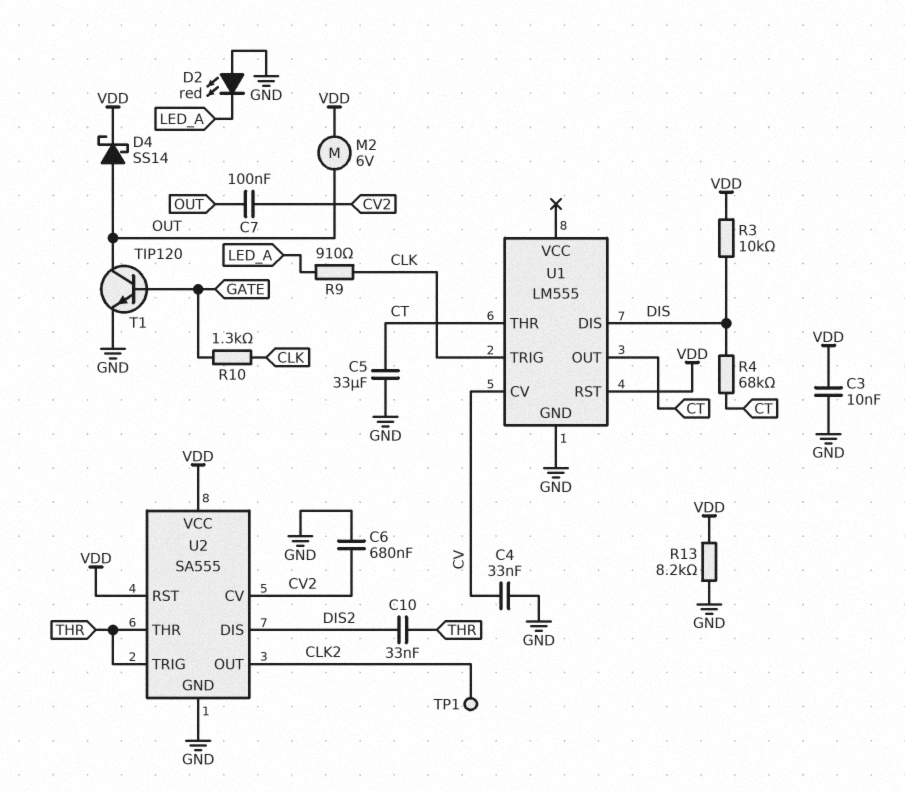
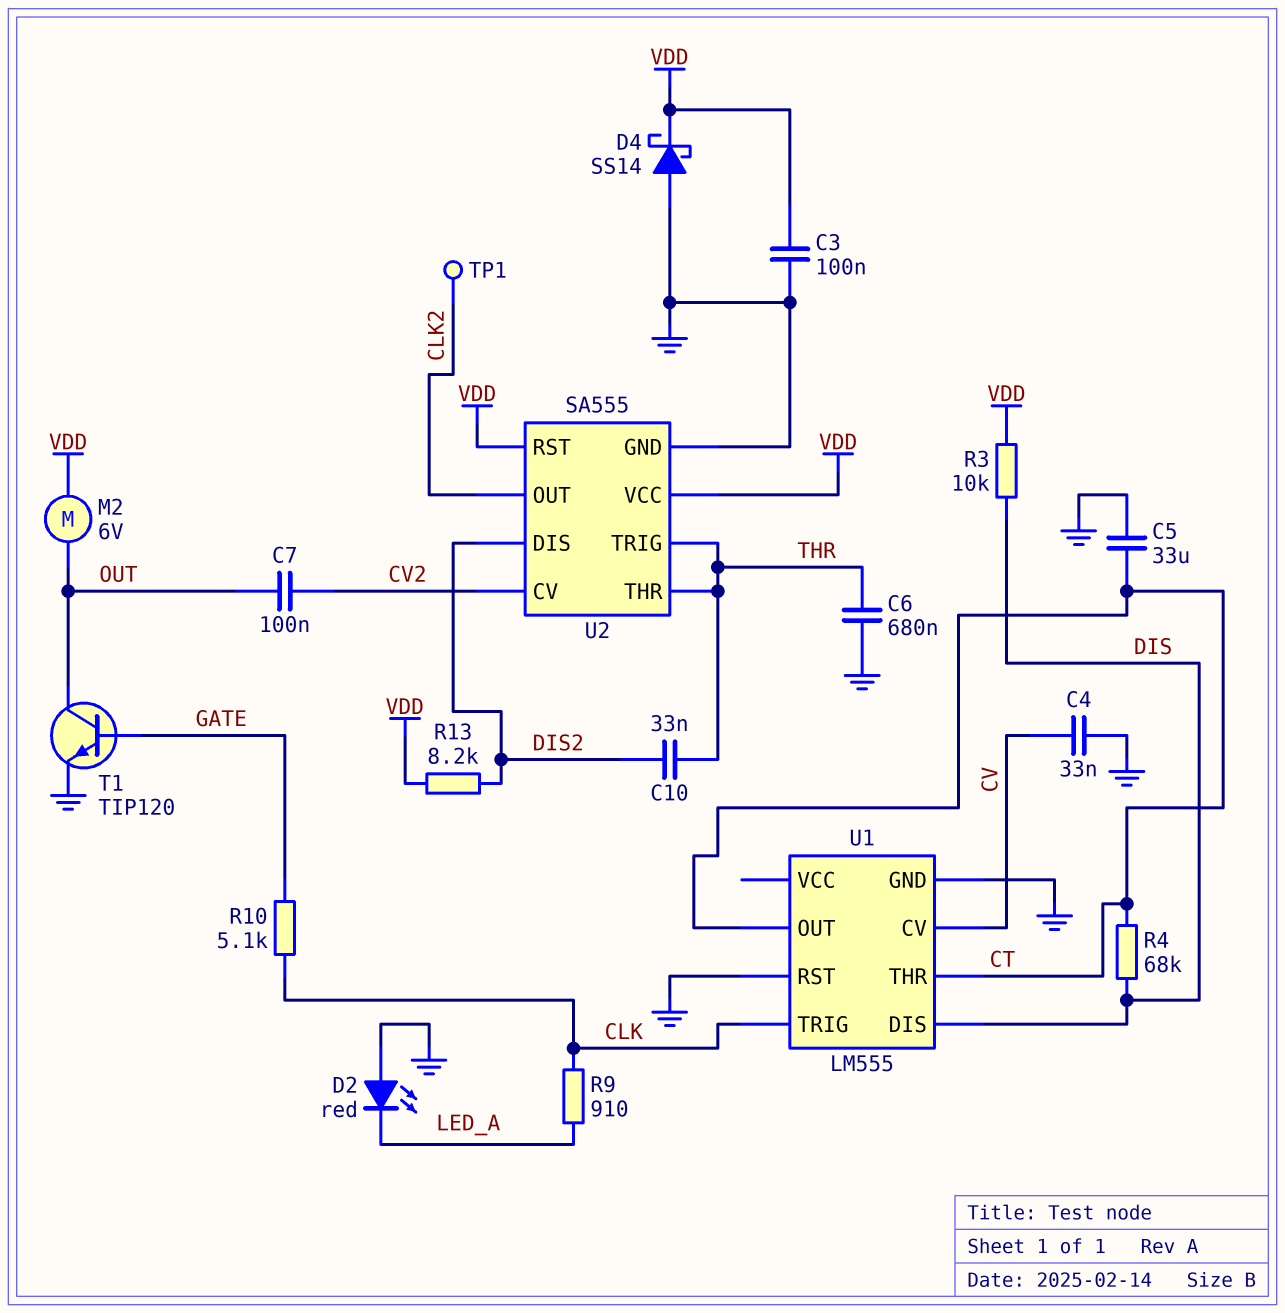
C3: 10nF (GND, VDD) -> 100nF (GND, VDD)
C6: 680nF (CV2, GND) -> 680nF (GND, THR)
D4: schottky SS14 (A OUT, K VDD) -> schottky SS14 (A GND, K VDD)
R10: 1.3k (CLK, GATE) -> 5.1k (CLK, GATE)
R13: 8.2k (GND, VDD) -> 8.2k (DIS2, VDD)
U1 pin RST: VDD -> GND

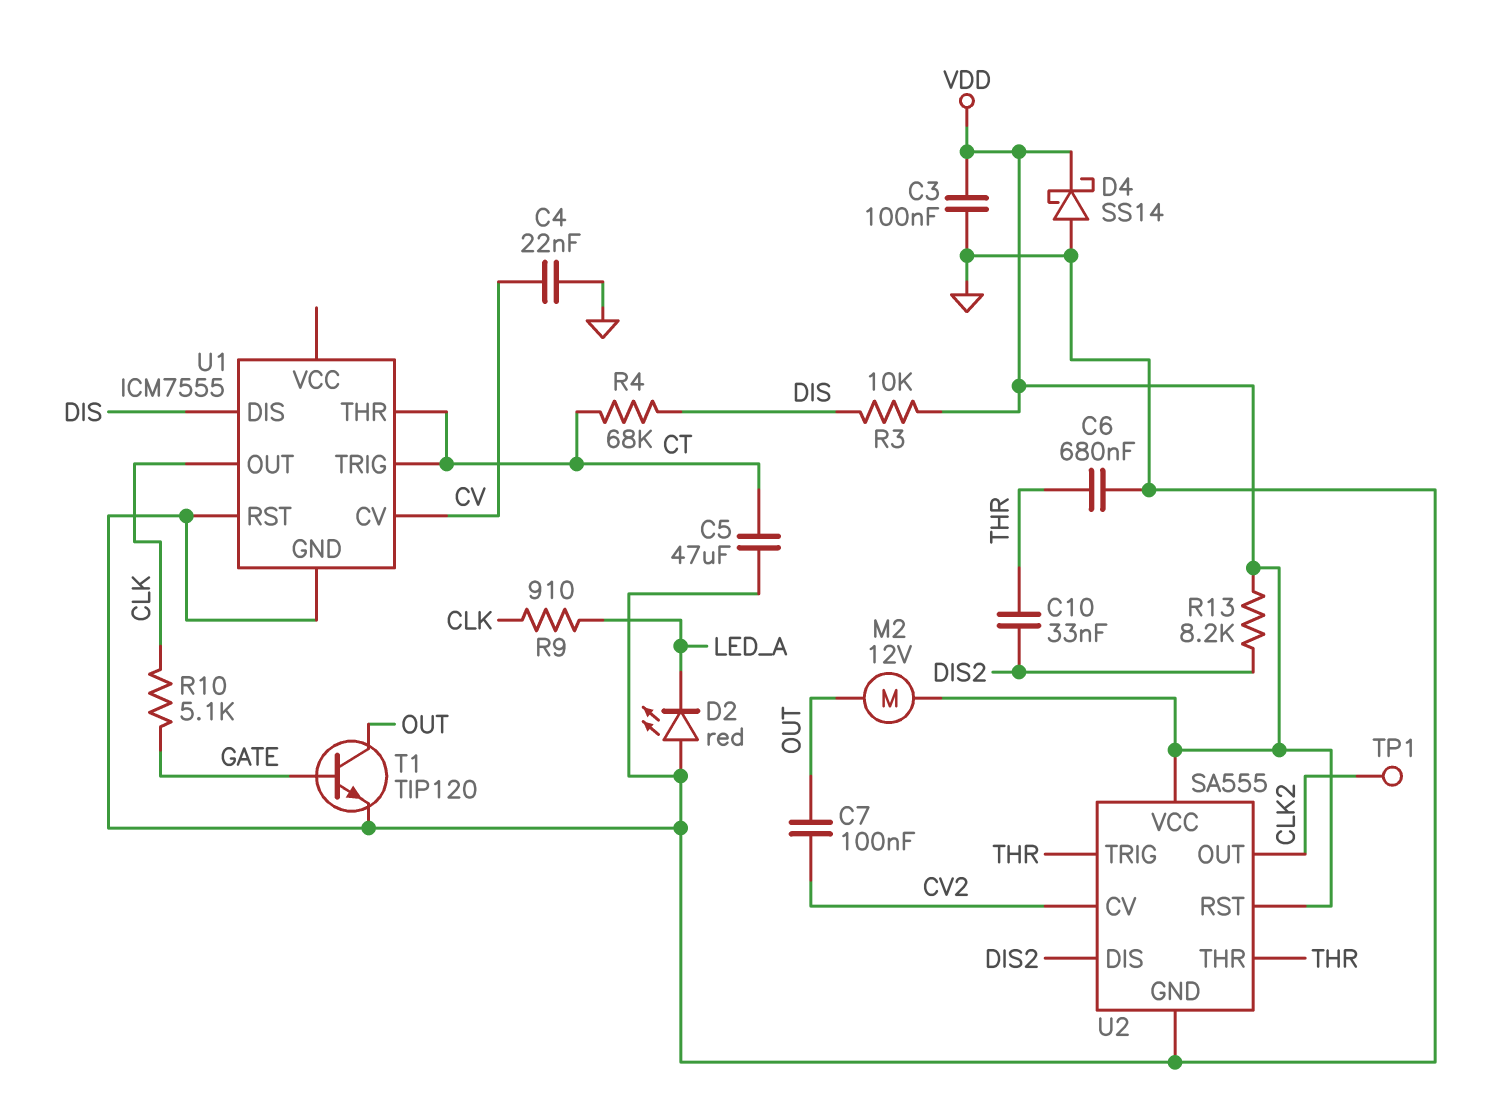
C4: 33nF (CV, GND) -> 22nF (CV, GND)
C5: 33uF (CT, GND) -> 47uF (CT, GND)
M2: motor 6V (OUT, VDD) -> motor 12V (OUT, VDD)
U1: LM555 -> ICM7555
U1 pin OUT: CT -> CLK
U1 pin TRIG: CLK -> CT

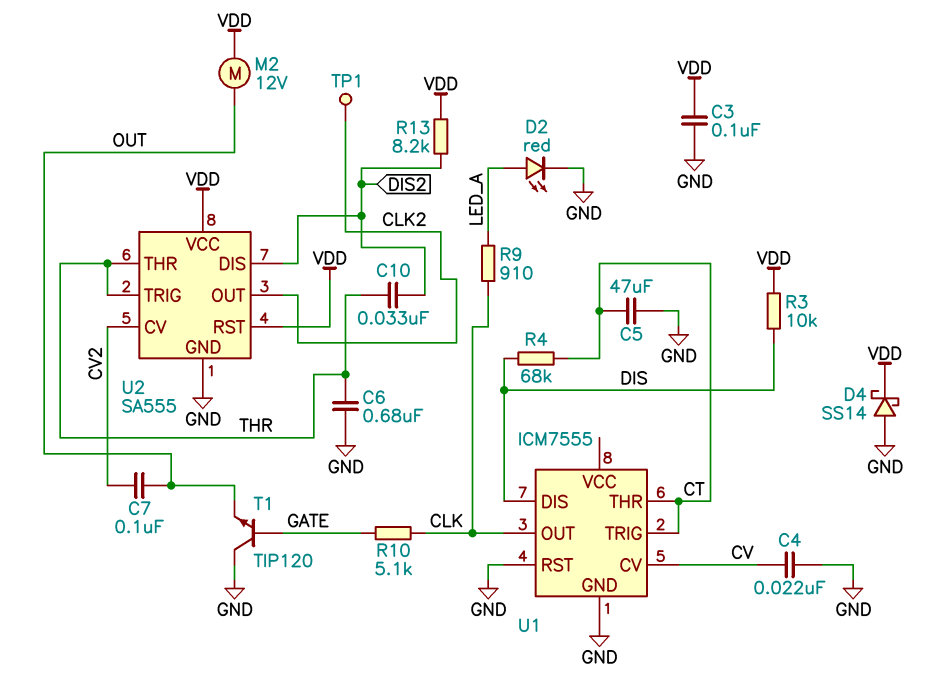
D2: LED red (A GND, K LED_A) -> LED red (A LED_A, K GND)
T1: NPN TIP120 (B GATE, C OUT, E GND) -> NPN TIP120 (B GATE, C GND, E OUT)

